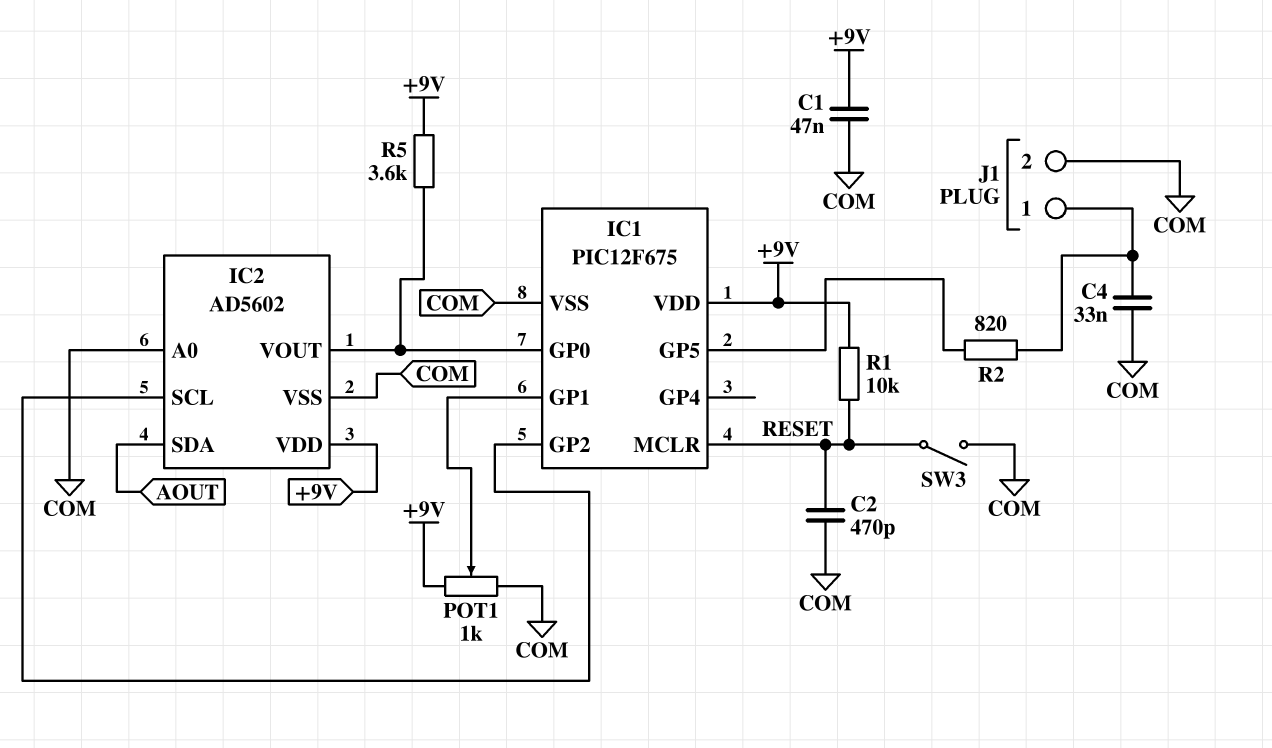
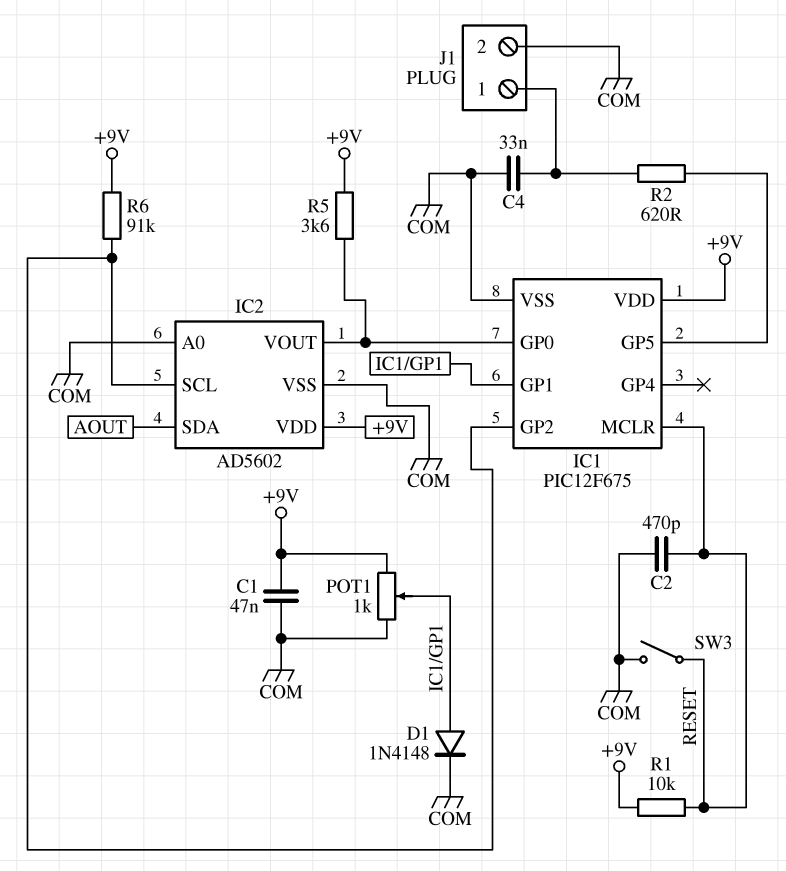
D1: none -> diode 1N4148 (A IC1/GP1, K COM)
R2: 820 (IC1/GP5, J1/1) -> 620 (IC1/GP5, J1/1)
R6: none -> 91k (+9V, IC1/GP2)

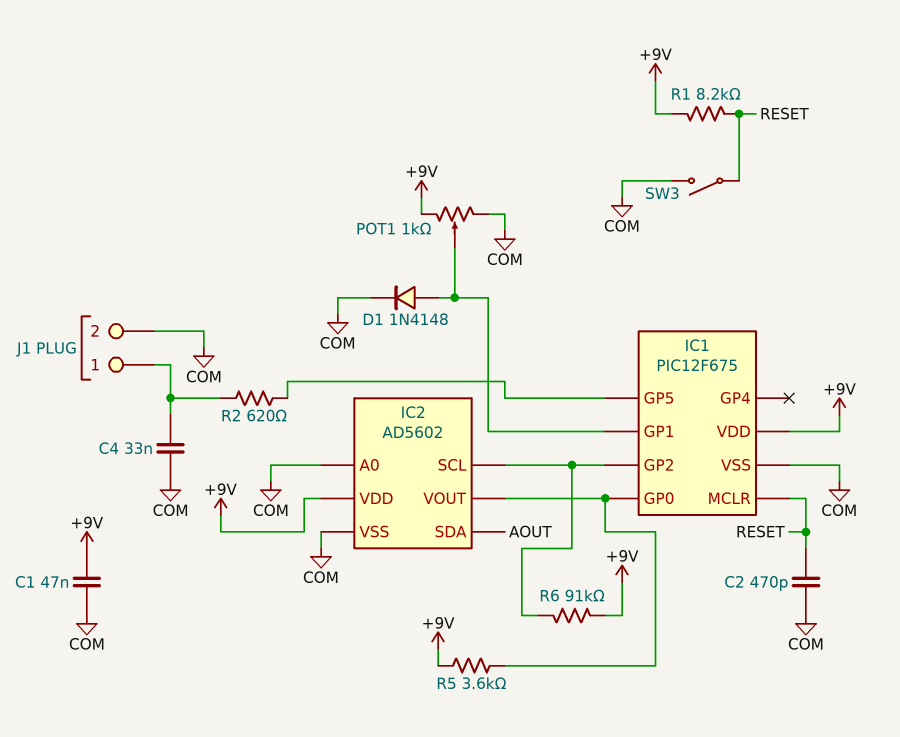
R1: 10k (+9V, RESET) -> 8.2k (+9V, RESET)

